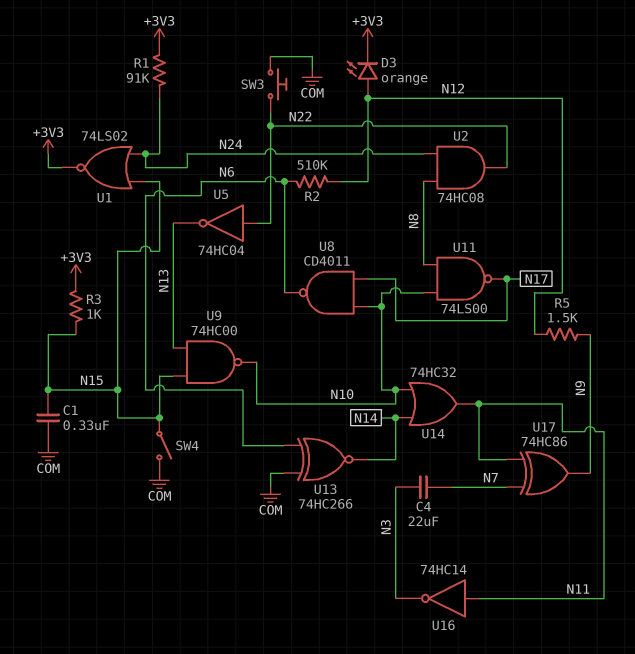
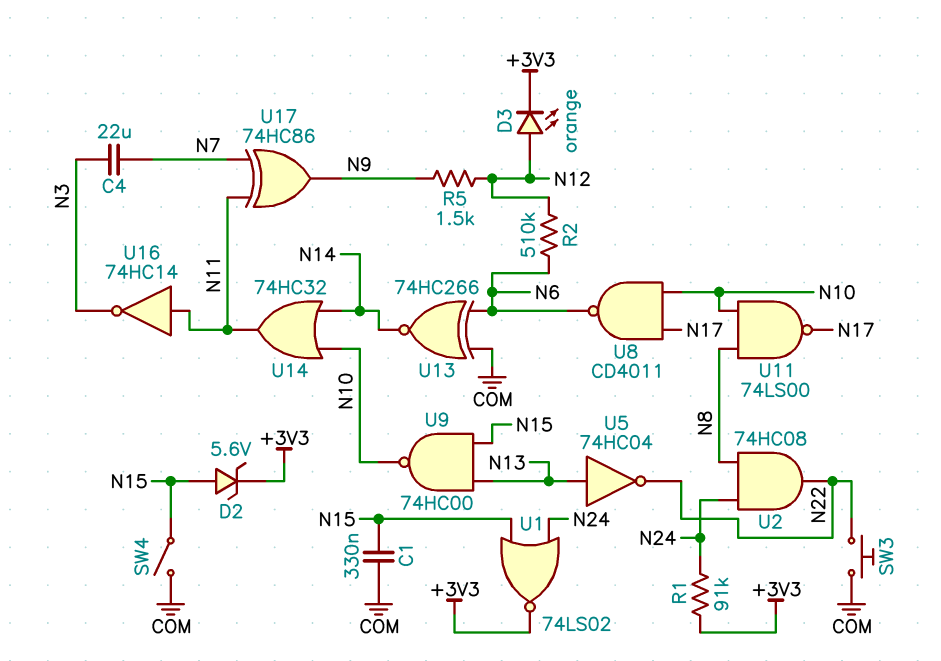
D2: none -> zener 5.6V (A N15, K +3V3)
R3: 1k (+3V3, N15) -> none
U5: NOT 74HC04 (in N22, out N13) -> NOT 74HC04 (in N13, out N22)

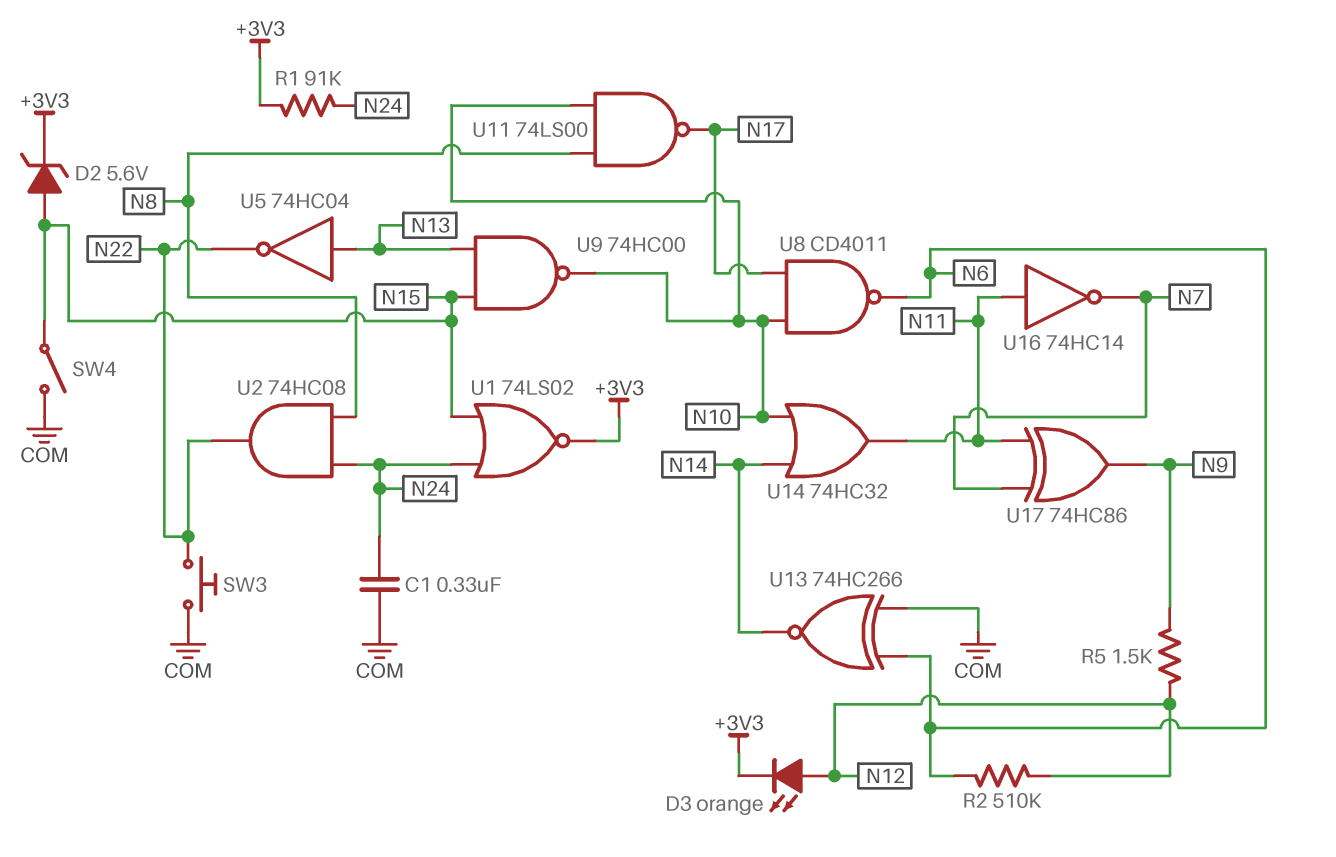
C1: 330nF (COM, N15) -> 330nF (COM, N24)
C4: 22uF (N3, N7) -> none
U16: NOT 74HC14 (in N11, out N3) -> NOT 74HC14 (in N11, out N7)

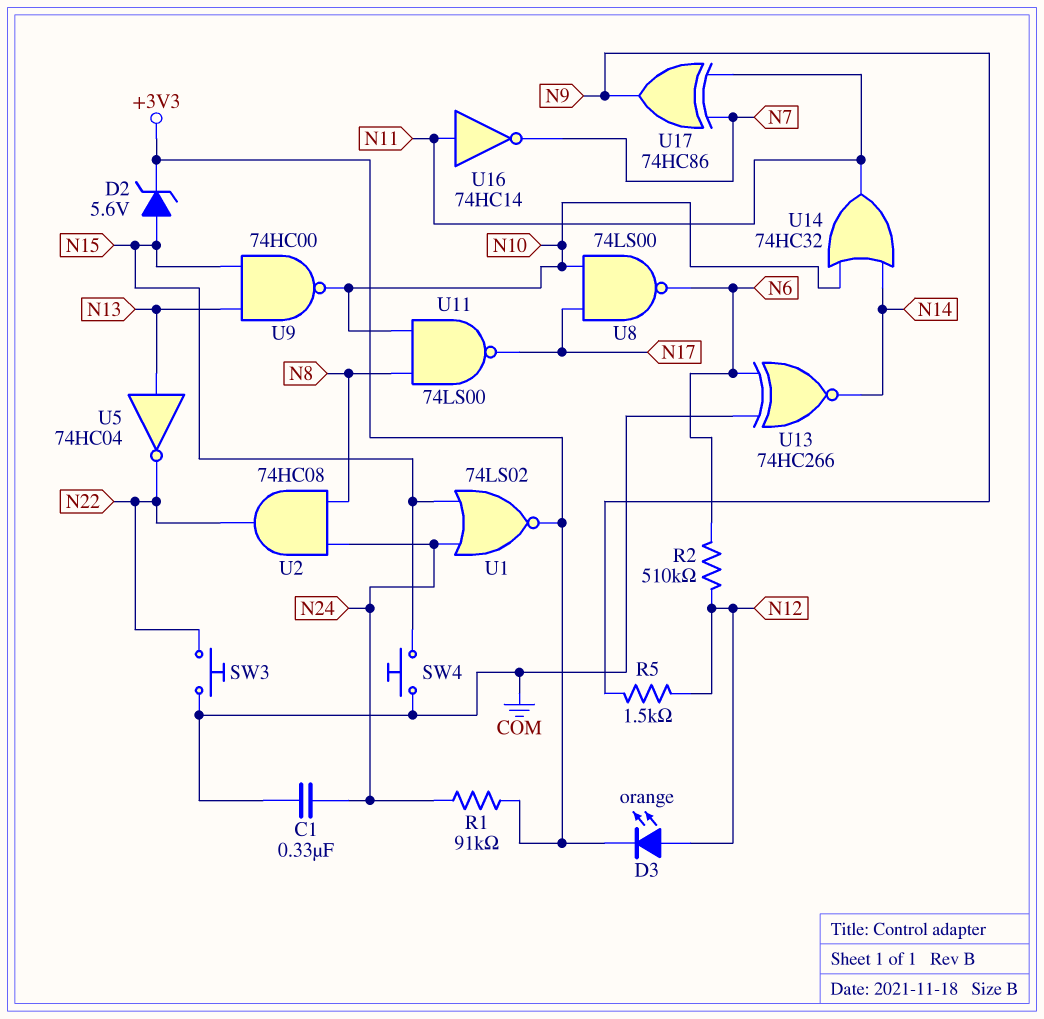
SW4: switch (COM, N15) -> button (COM, N15)
U8: NAND CD4011 (in N10, in N17, out N6) -> NAND 74LS00 (in N10, in N17, out N6)

